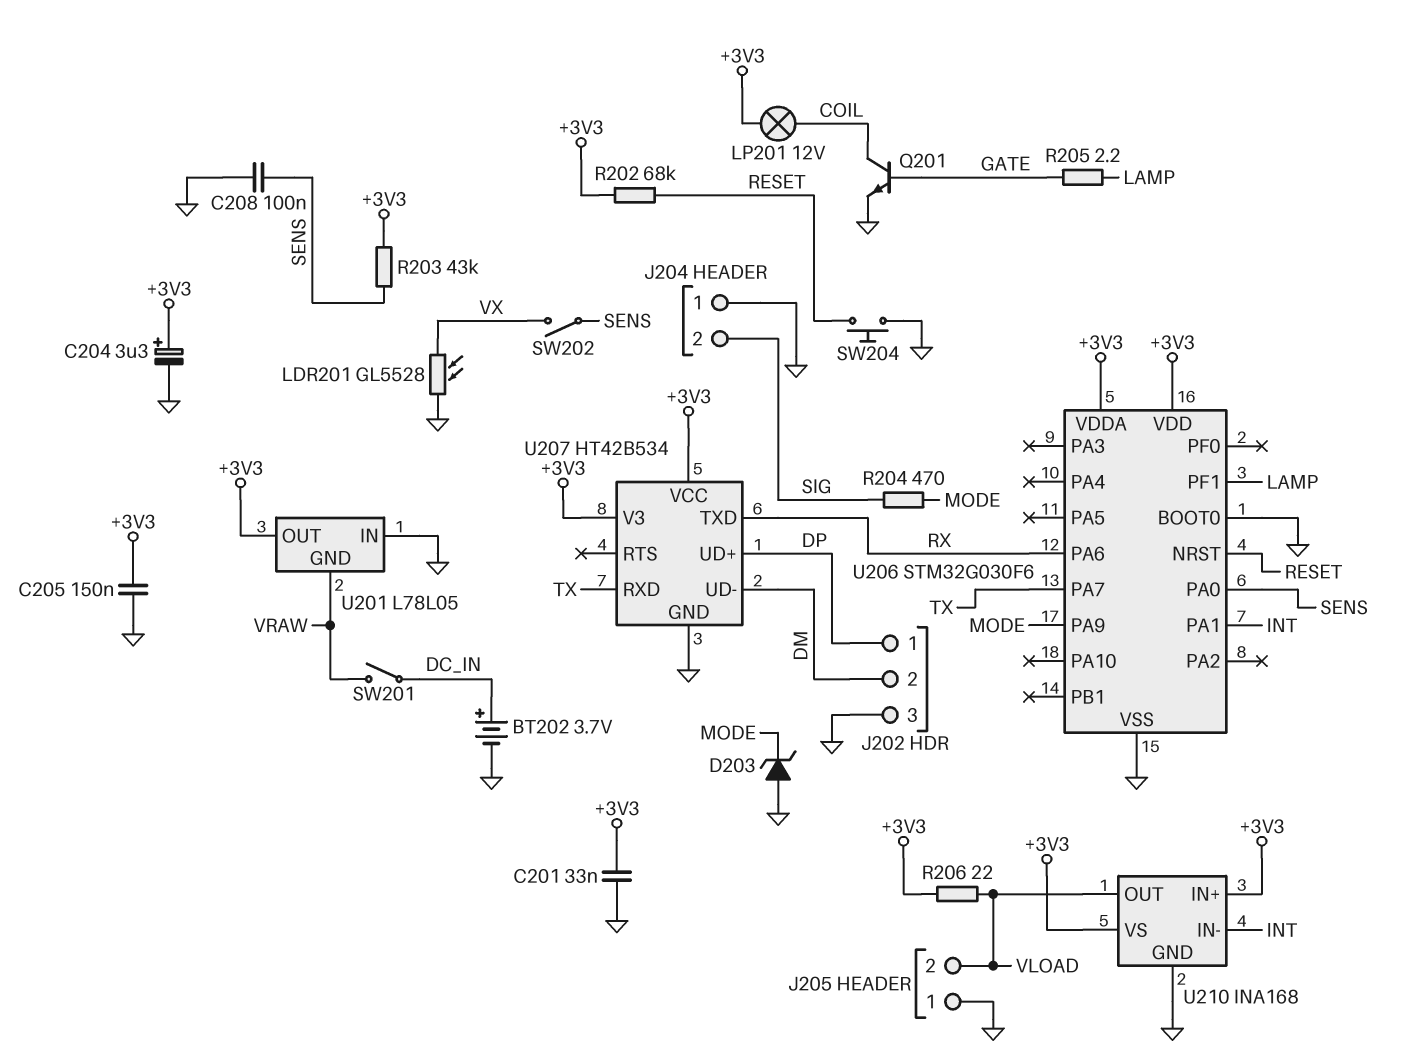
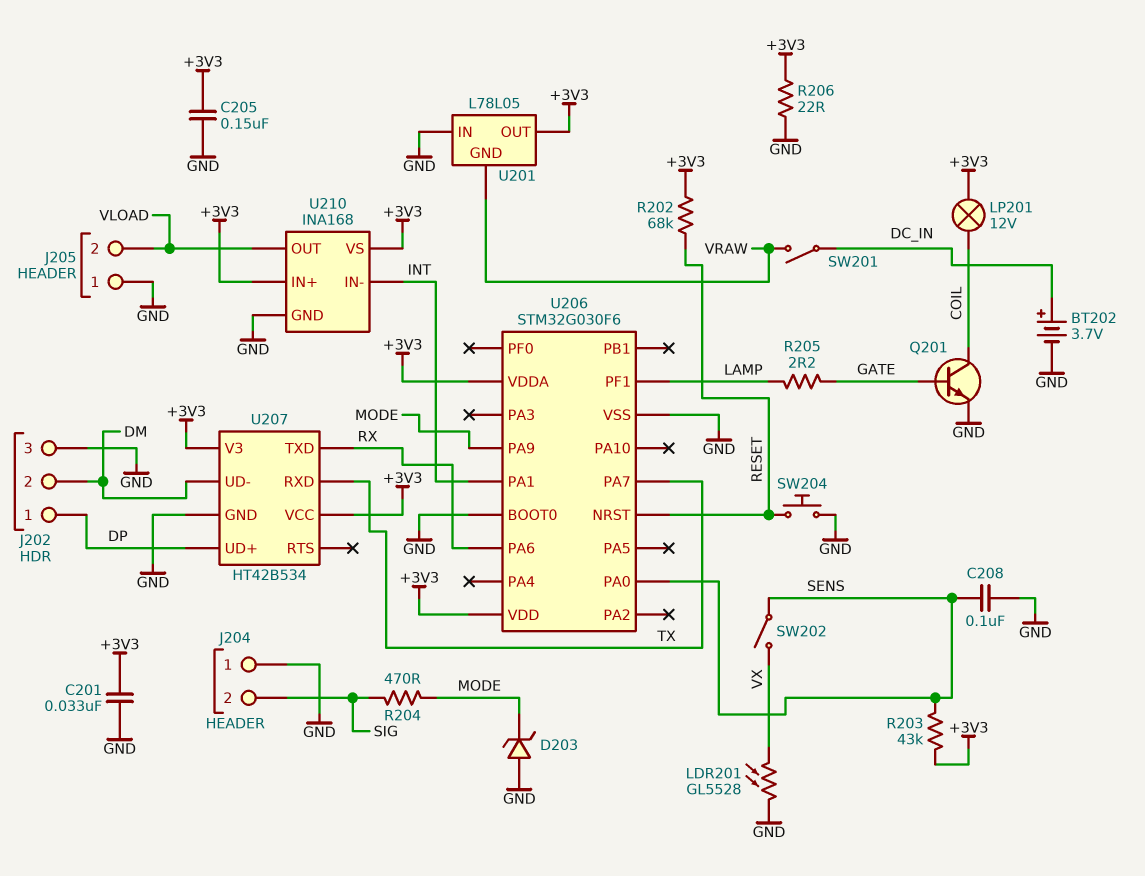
C204: 3.3uF (plus +3V3, minus GND) -> none
R206: 22 (+3V3, VLOAD) -> 22 (+3V3, GND)

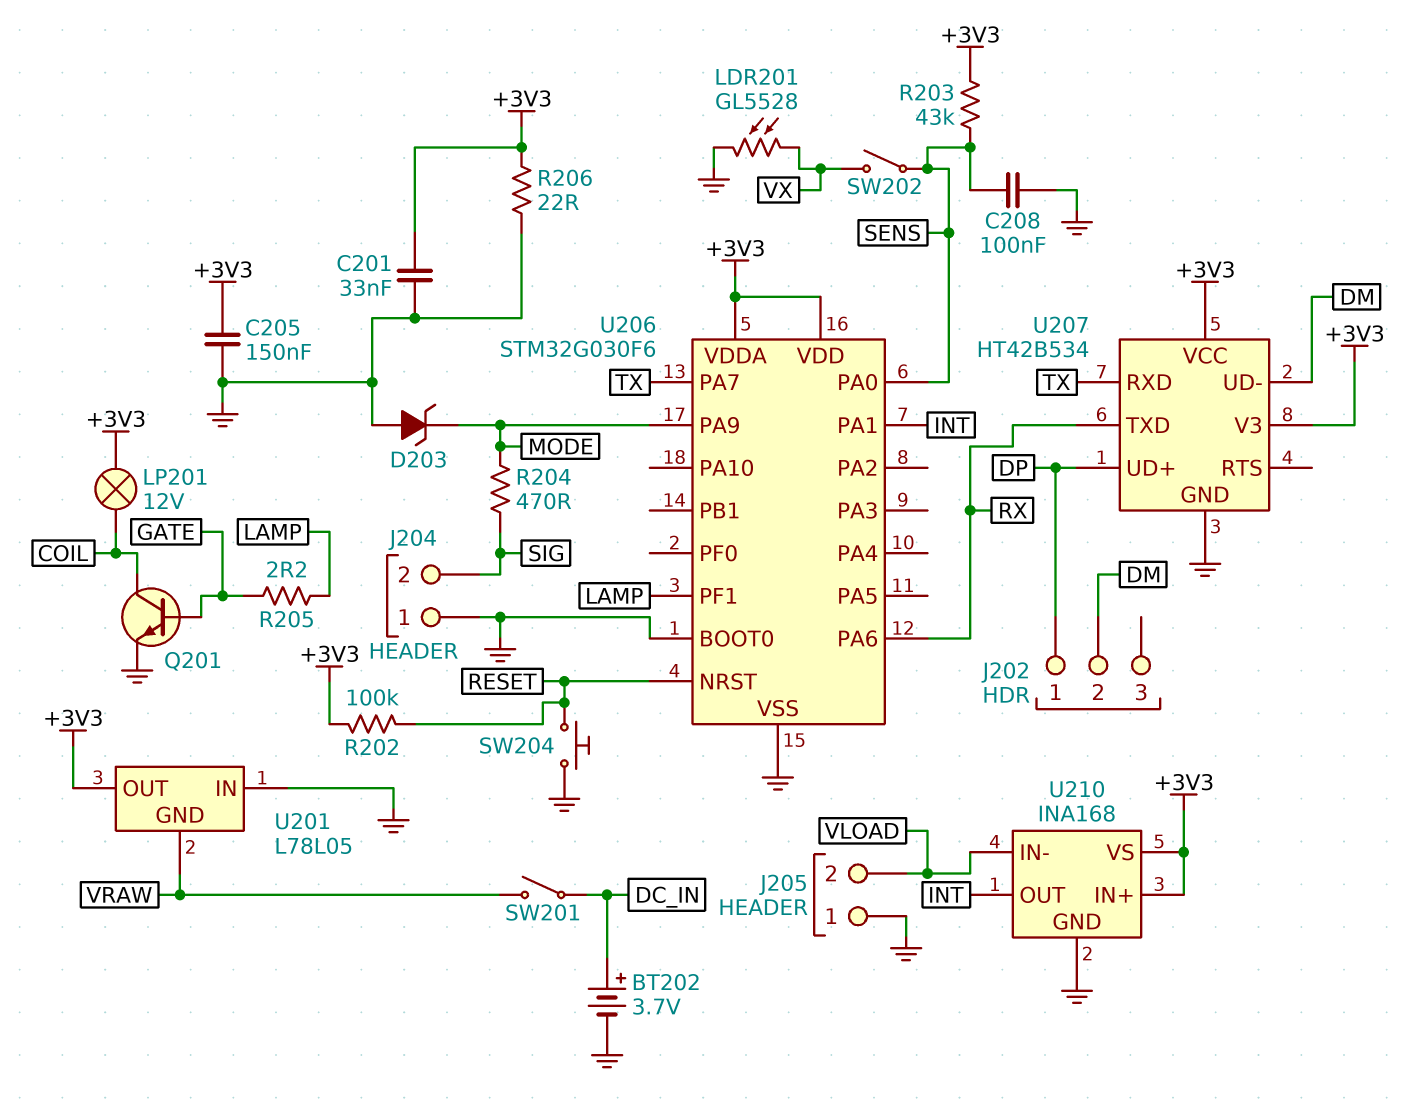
J202 pin 3: GND -> none
R202: 68k (+3V3, RESET) -> 100k (+3V3, RESET)
U210 pin IN-: INT -> VLOAD
U210 pin OUT: VLOAD -> INT

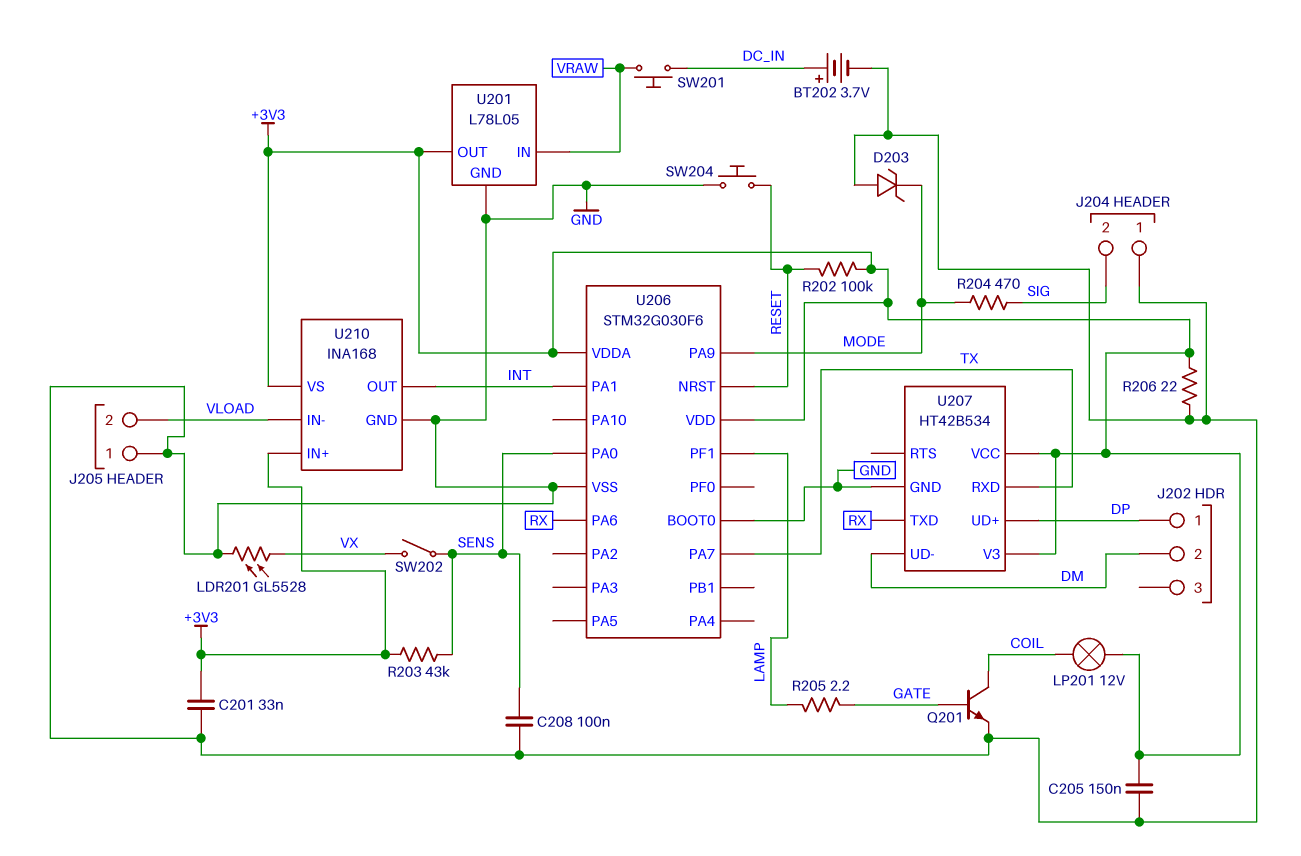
SW201: switch (DC_IN, VRAW) -> button (DC_IN, VRAW)
U201 pin GND: VRAW -> GND
U201 pin IN: GND -> VRAW

